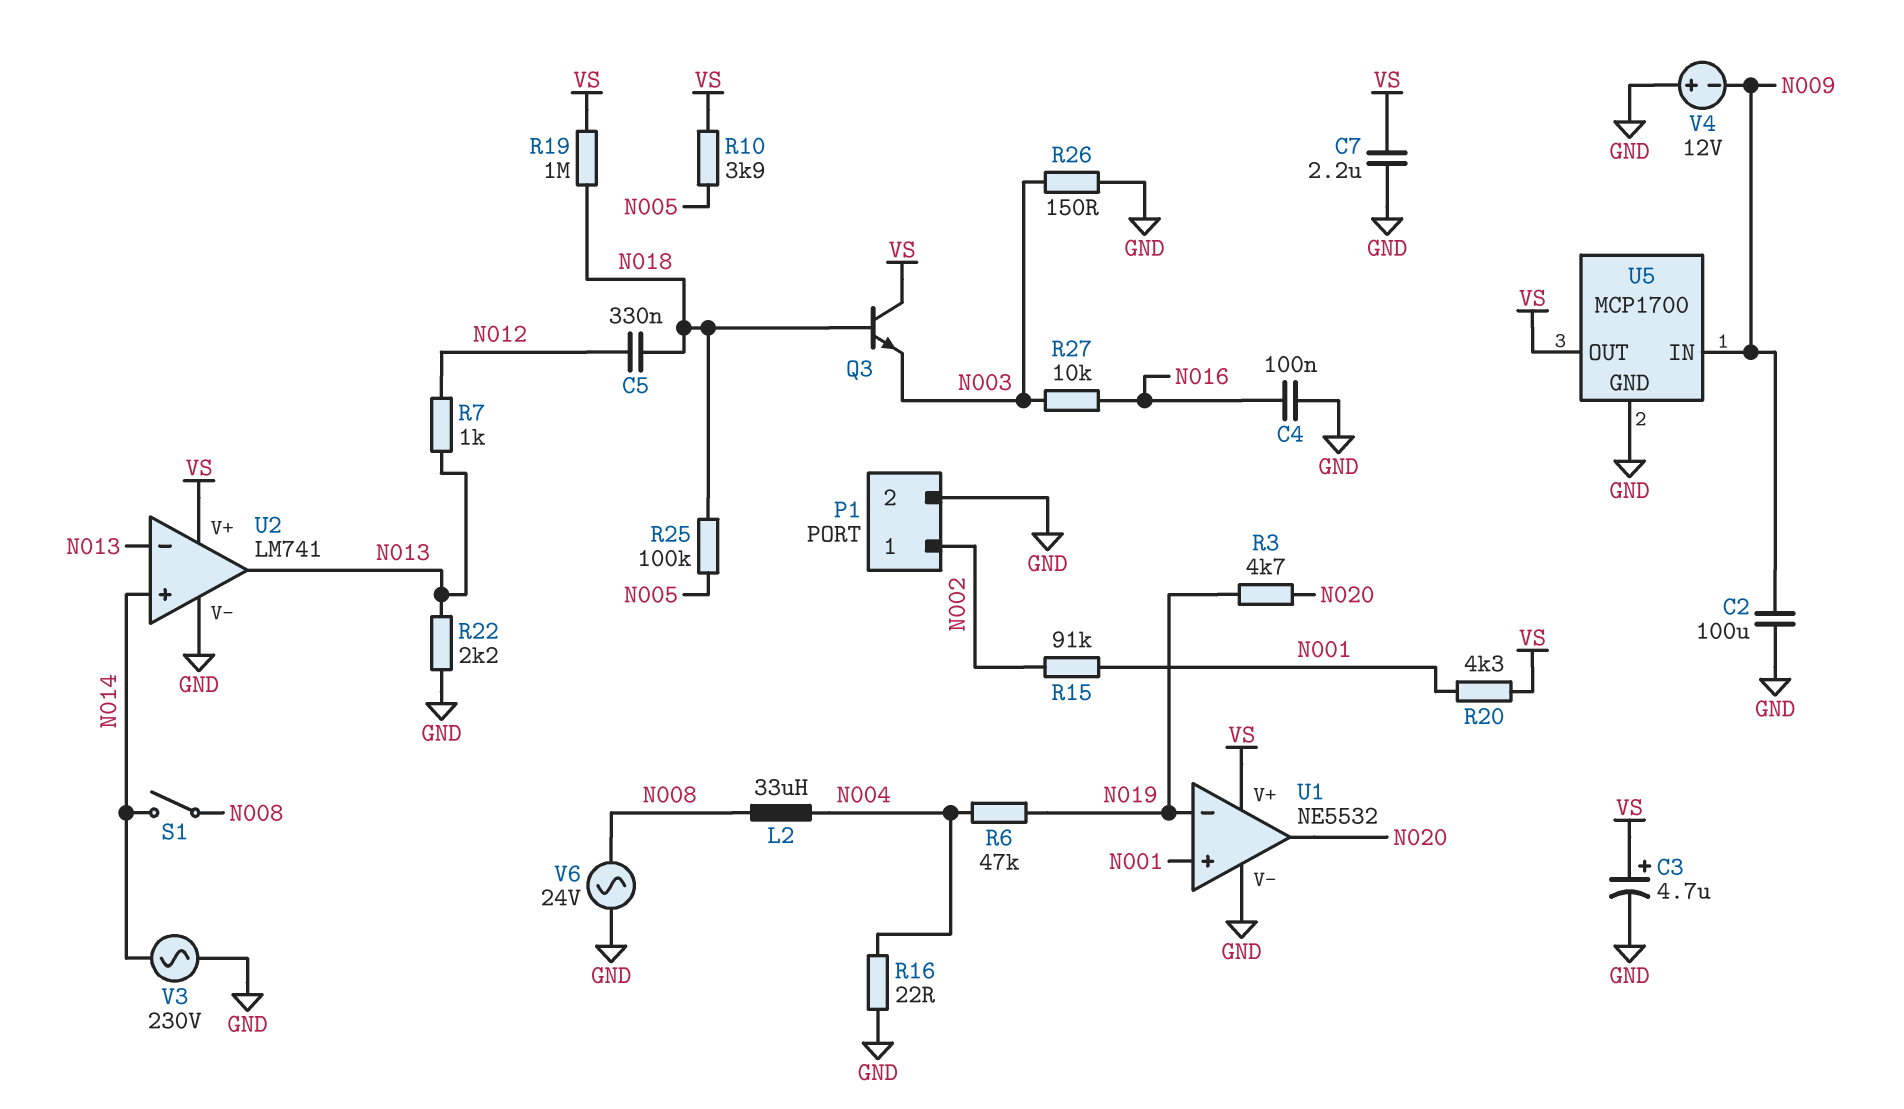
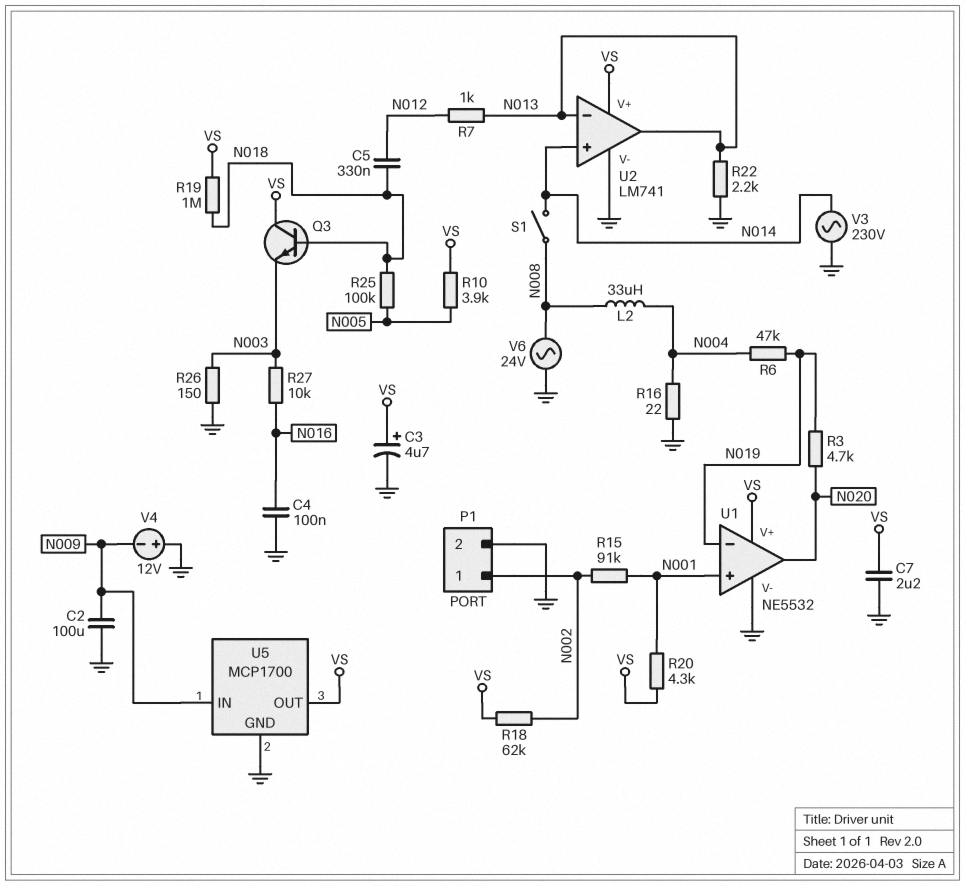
R18: none -> 62k (N002, VS)

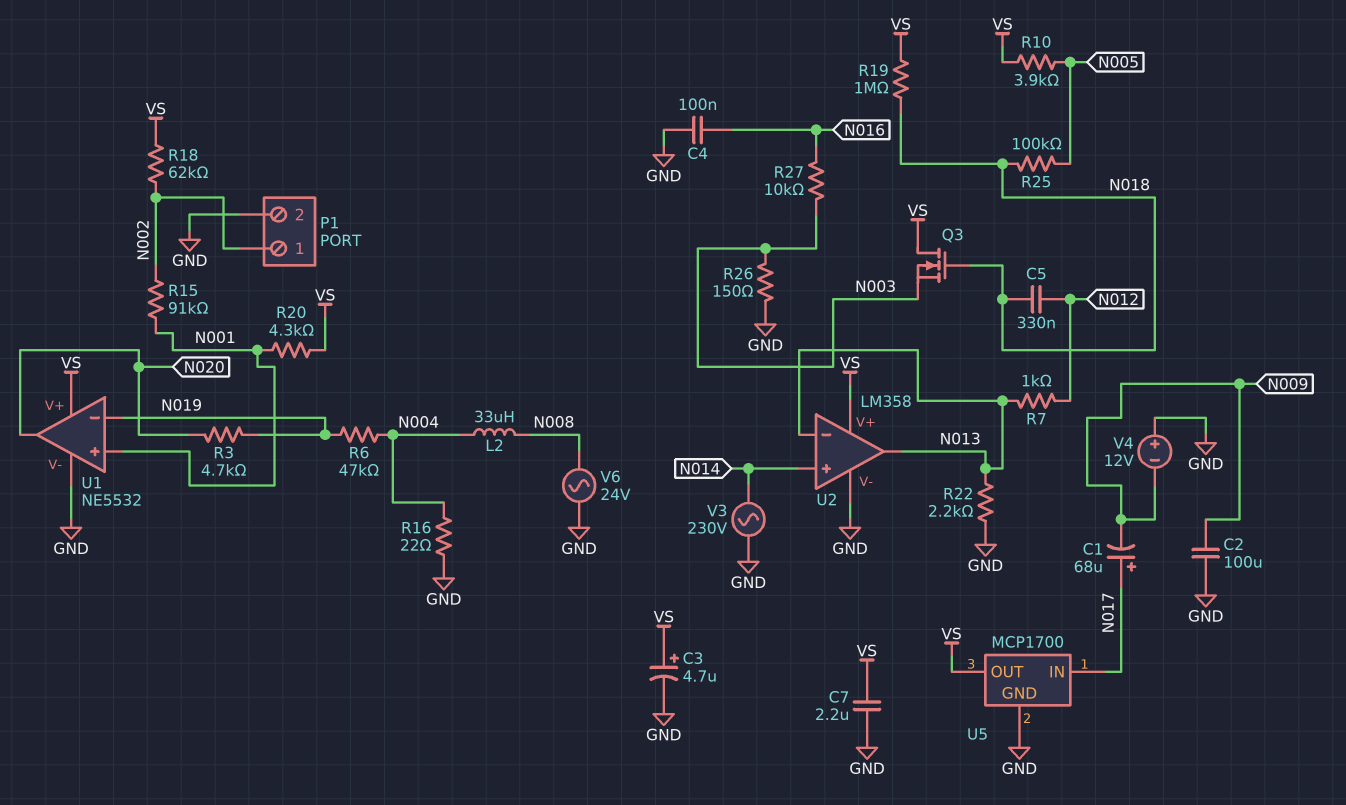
C1: none -> 68uF (plus N017, minus N009)
Q3: NPN (B N018, C VS, E N003) -> NMOS (G N018, D VS, S N003)
S1: switch (N008, N014) -> none
U2: LM741 -> LM358
U5 pin IN: N009 -> N017

